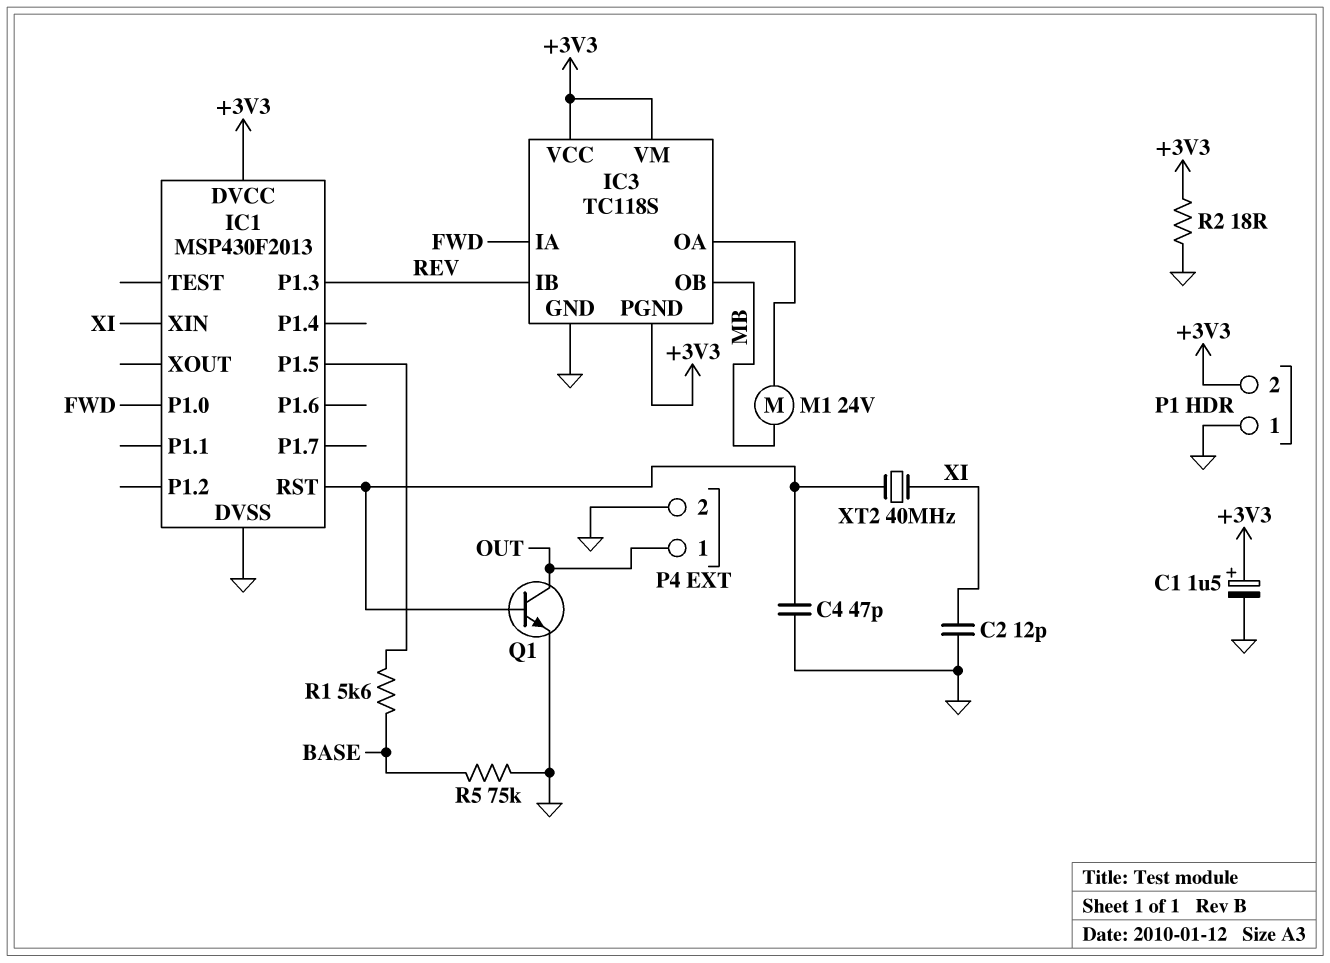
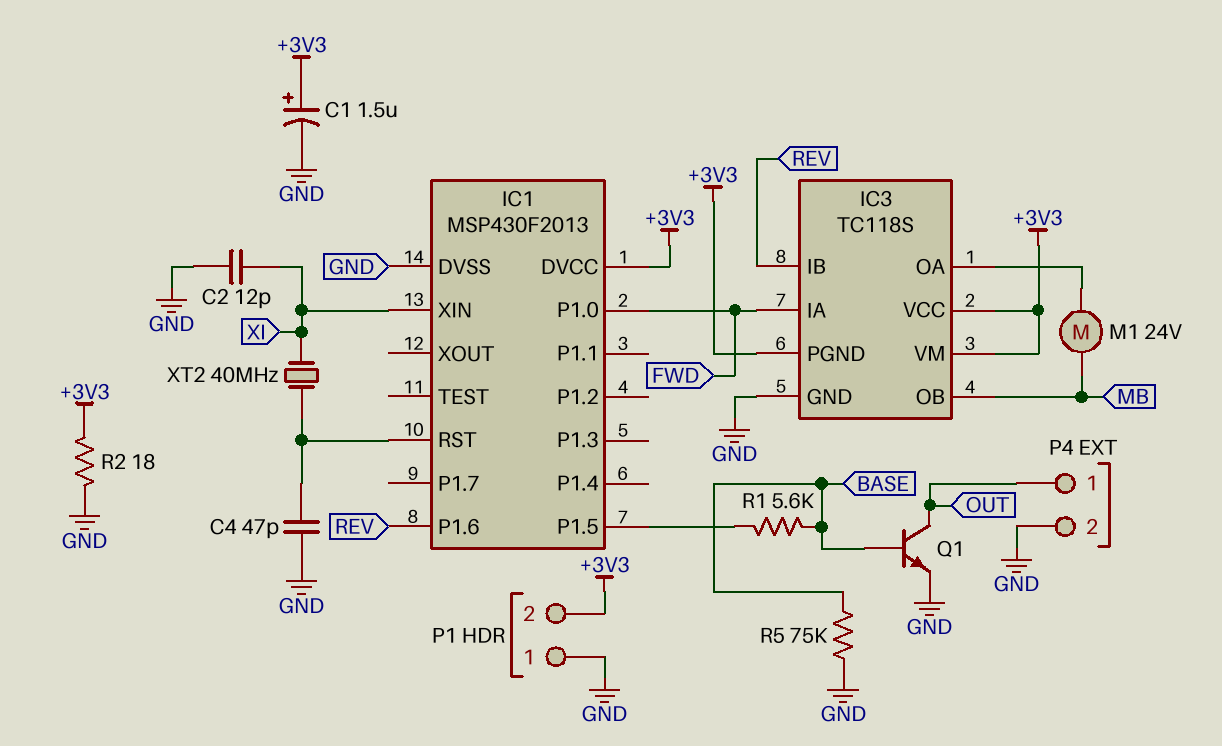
IC1 pin P1.3: REV -> none
IC1 pin P1.6: none -> REV
Q1: NPN (B IC1/RST, C OUT, E GND) -> NPN (B BASE, C OUT, E GND)

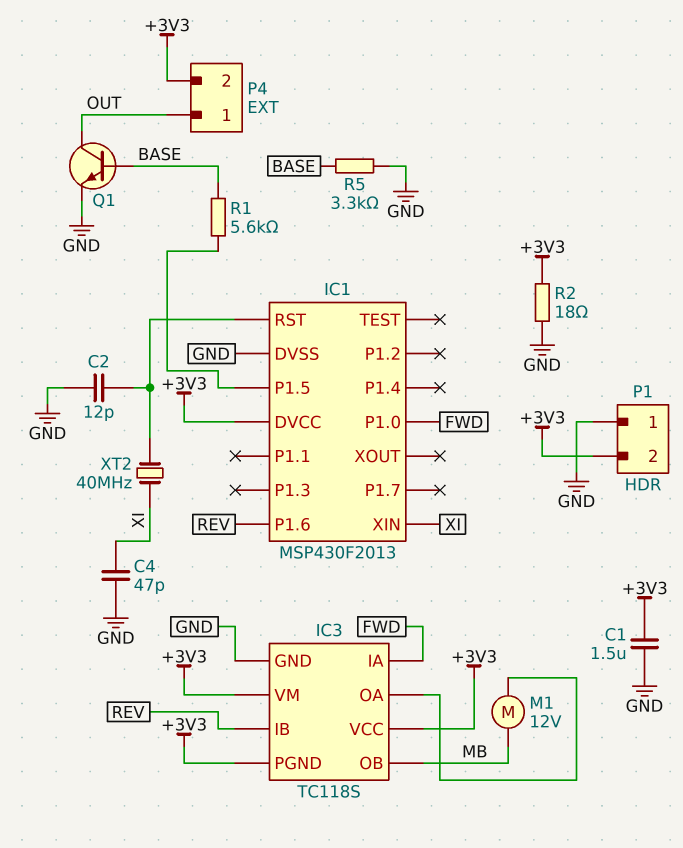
C1: 1.5uF (plus +3V3, minus GND) -> 1.5uF (+3V3, GND)
C2: 12pF (GND, XI) -> 12pF (GND, IC1/RST)
C4: 47pF (GND, IC1/RST) -> 47pF (GND, XI)
M1: motor 24V (IC3/OA, MB) -> motor 12V (IC3/OA, MB)
P4 pin 2: GND -> +3V3
R5: 75k (BASE, GND) -> 3.3k (BASE, GND)

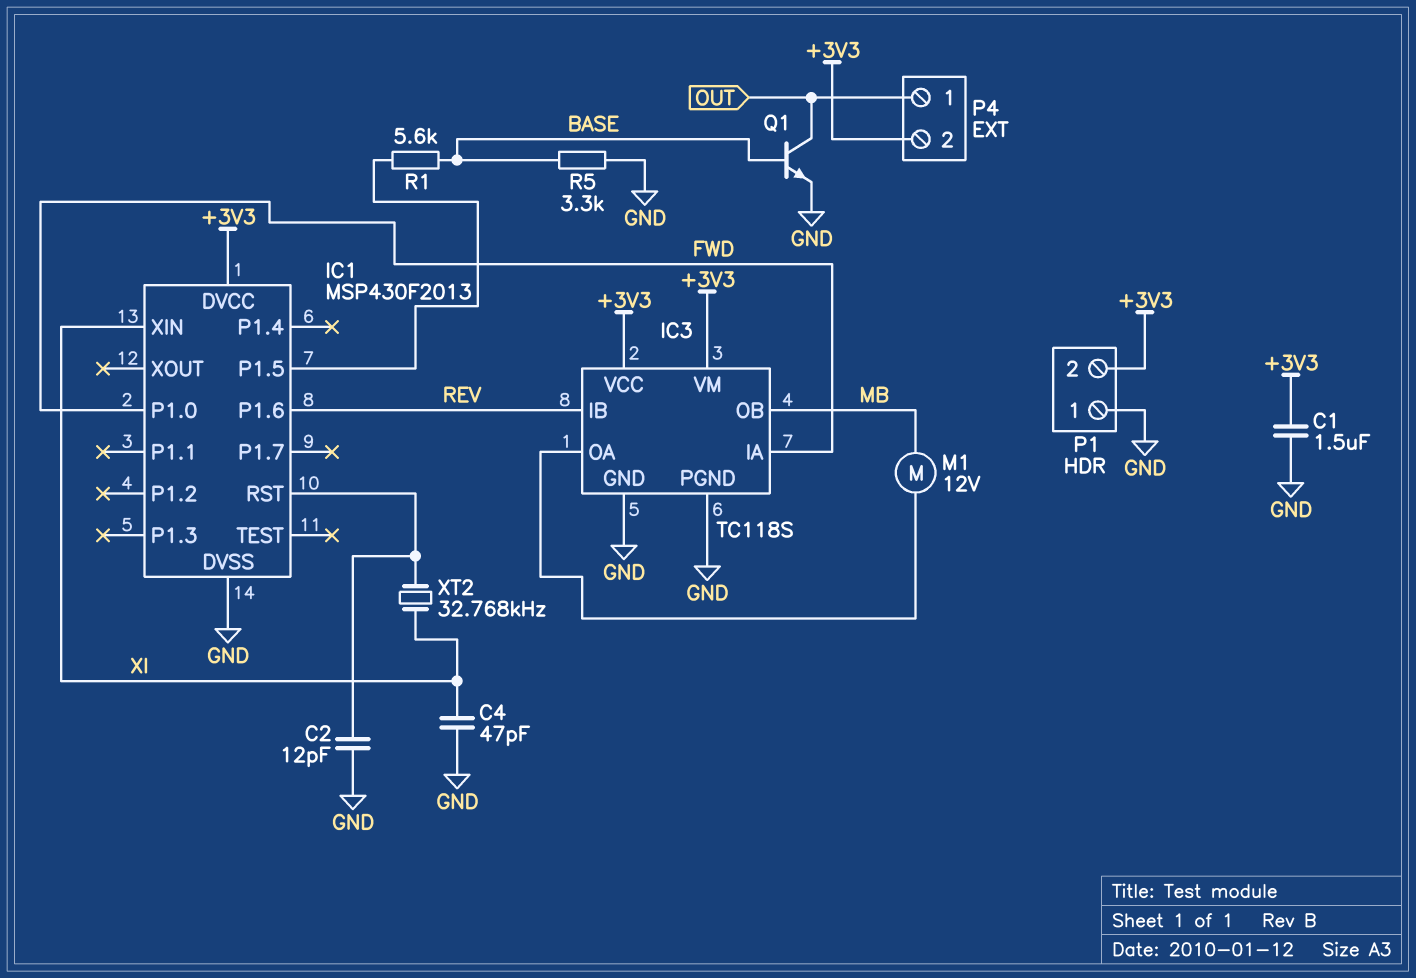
IC3 pin PGND: +3V3 -> GND
R2: 18 (+3V3, GND) -> none
XT2: 40MHz (IC1/RST, XI) -> 32.768kHz (IC1/RST, XI)

